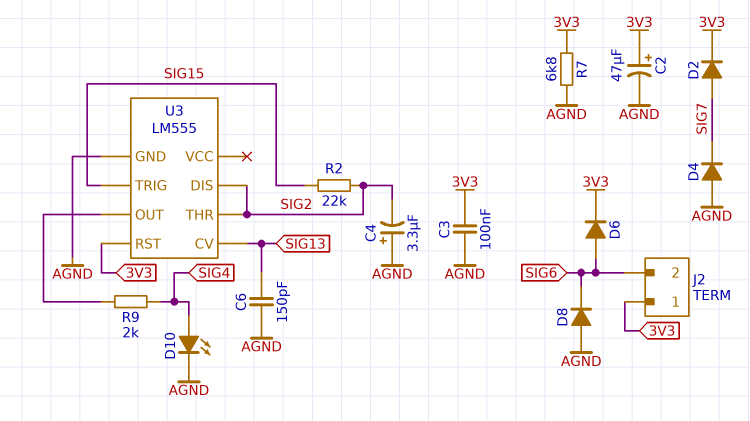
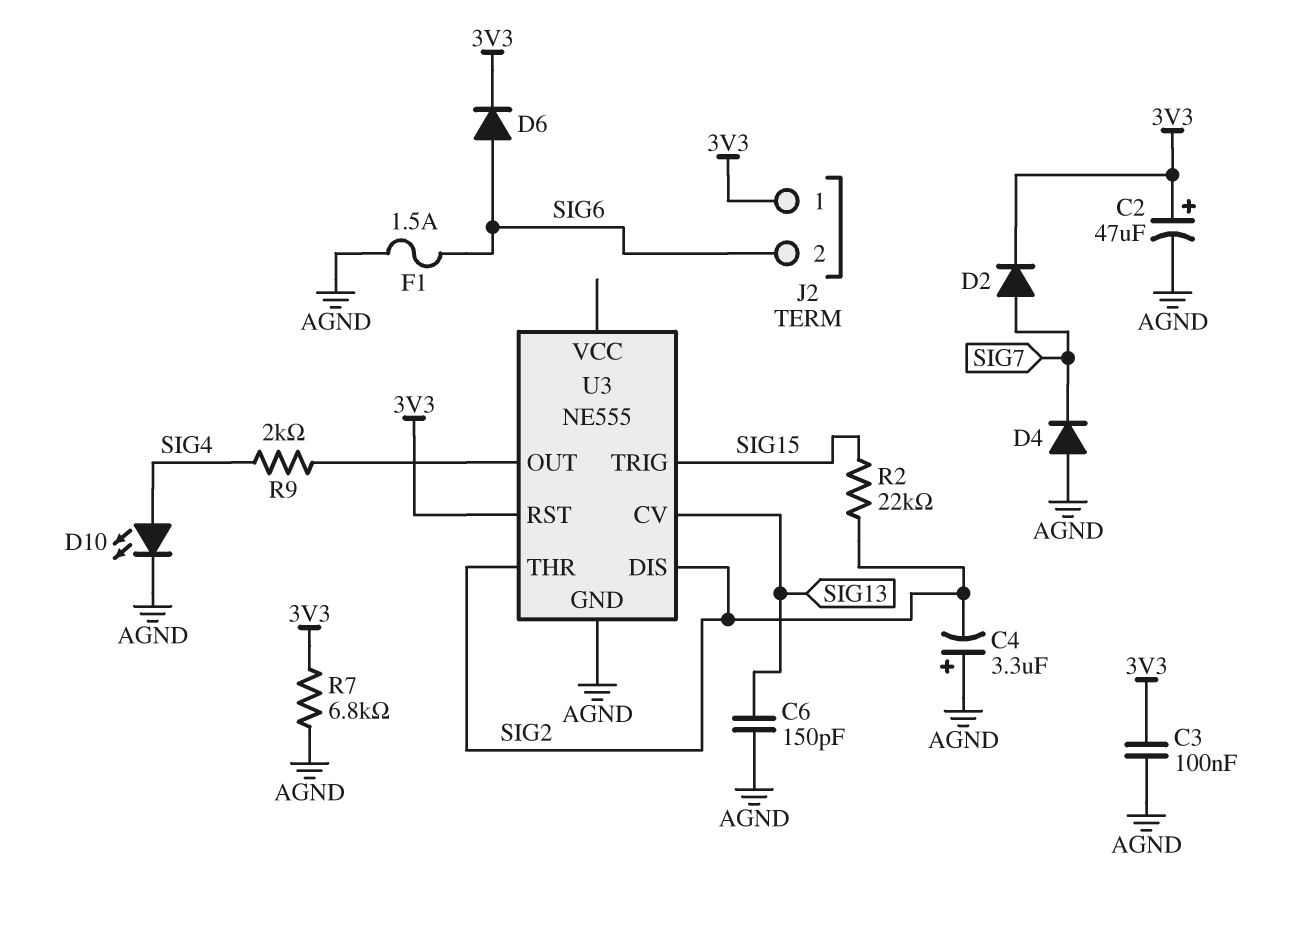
D8: diode (A AGND, K SIG6) -> none
F1: none -> 1.5A (AGND, SIG6)
U3: LM555 -> NE555

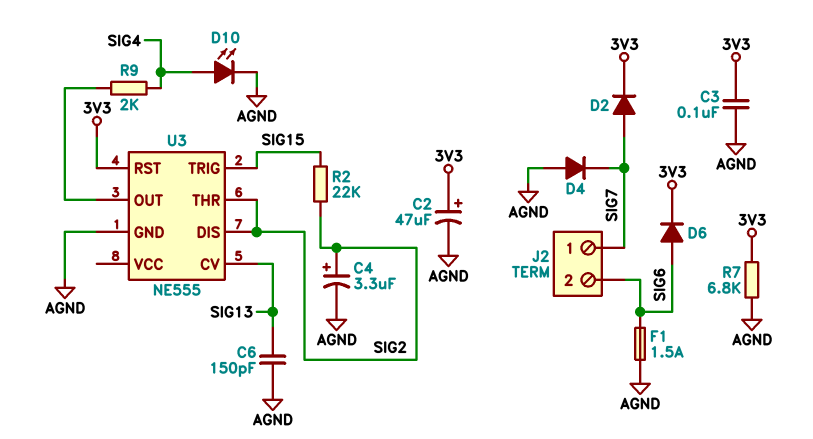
C4: 3.3uF (plus AGND, minus SIG2) -> 3.3uF (plus SIG2, minus AGND)
J2 pin 1: 3V3 -> SIG7

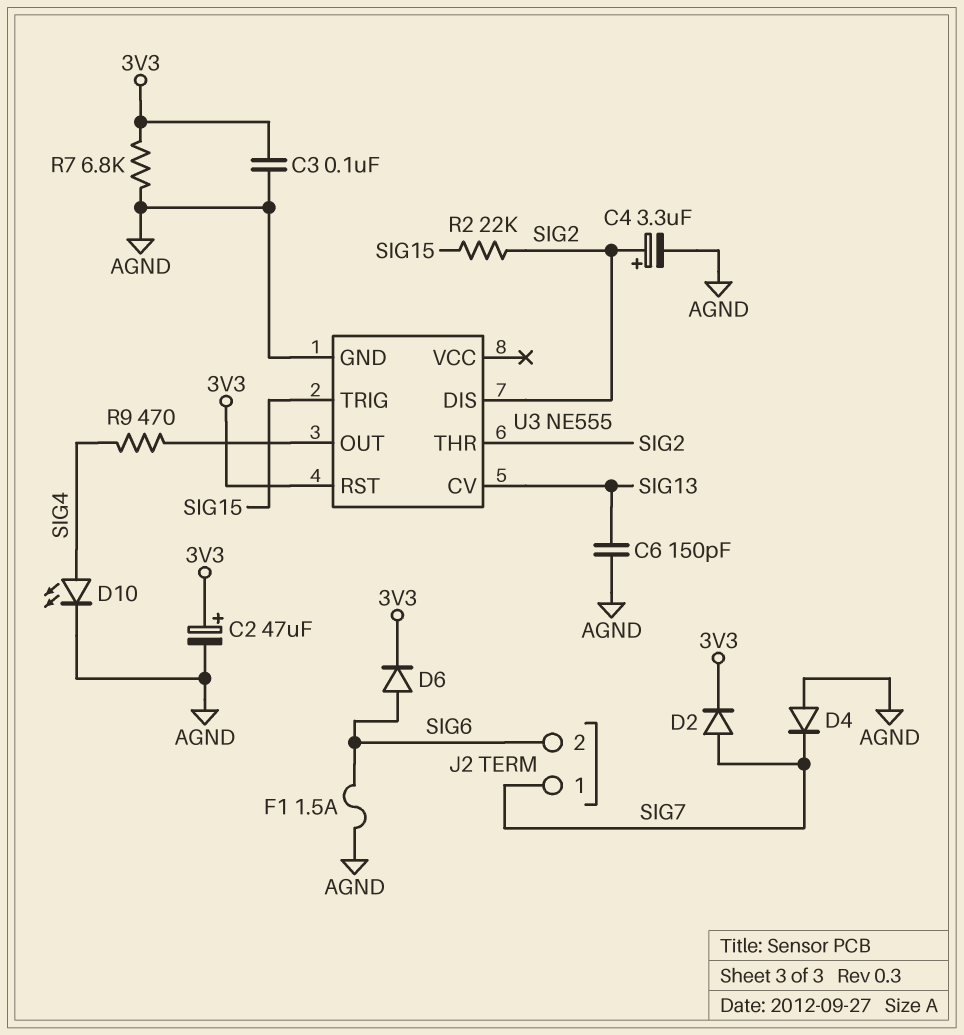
R9: 2k (SIG4, U3/OUT) -> 470 (SIG4, U3/OUT)

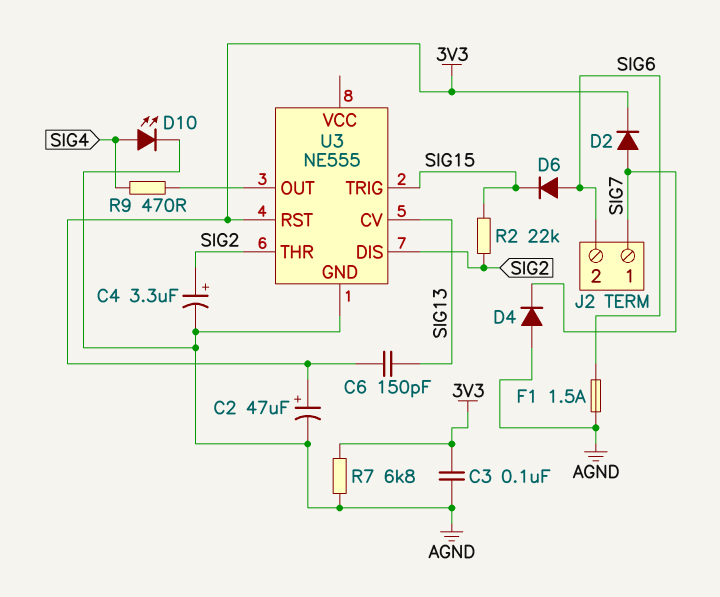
C6: 150pF (AGND, SIG13) -> 150pF (3V3, SIG13)
D6: diode (A SIG6, K 3V3) -> diode (A SIG6, K SIG15)

